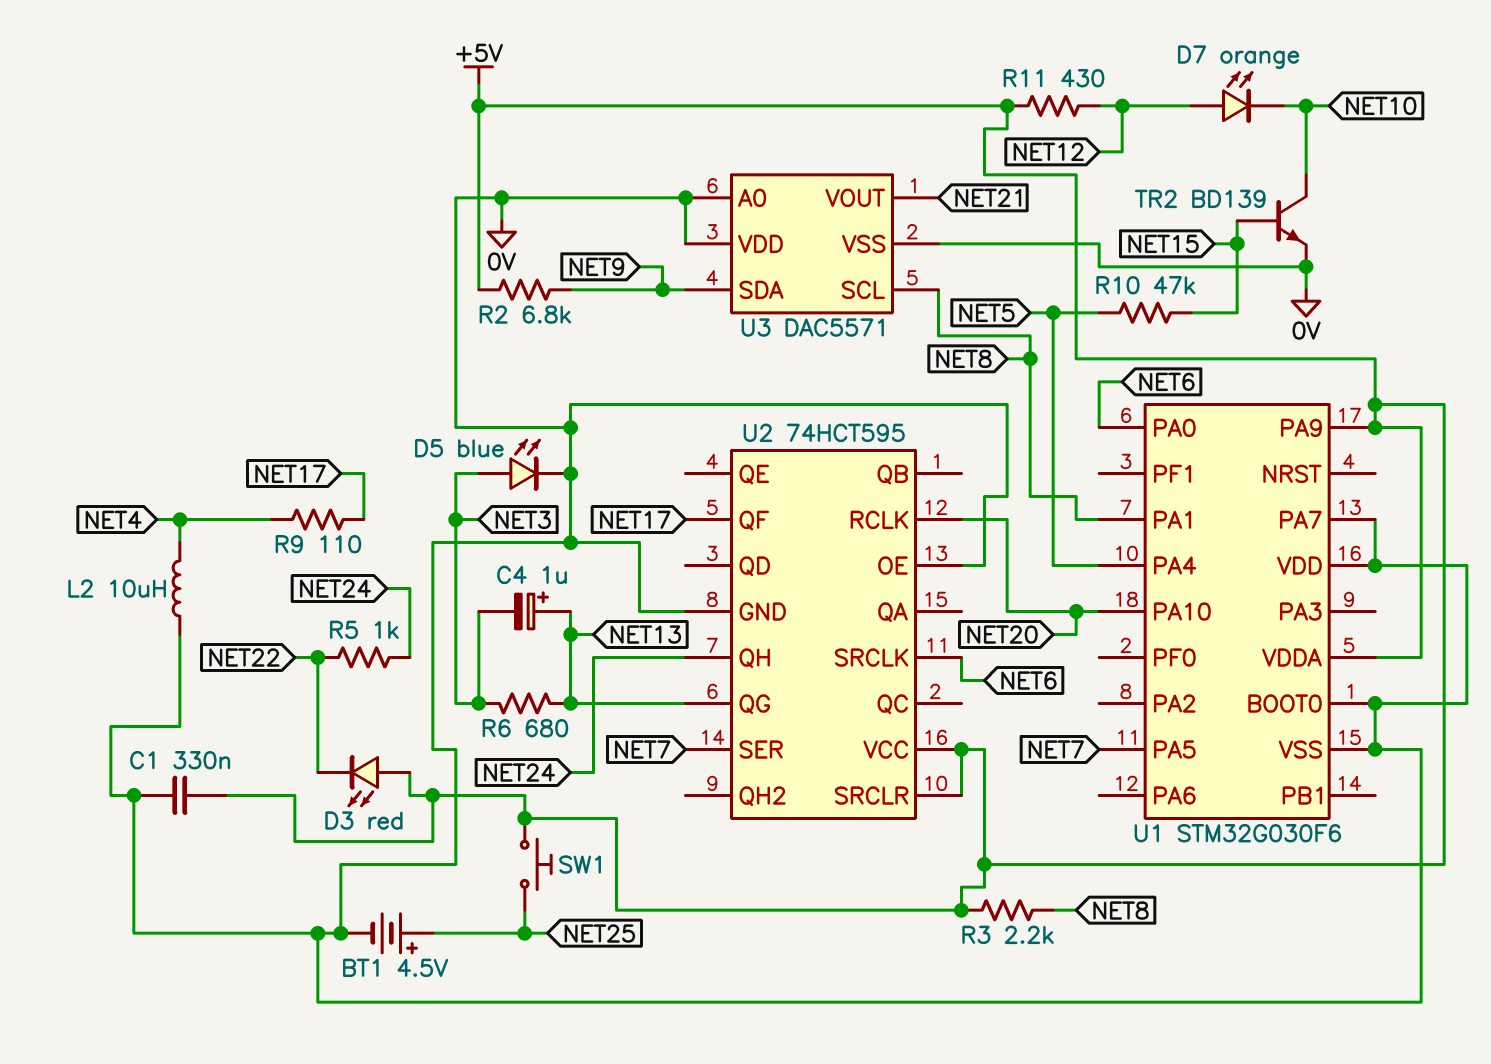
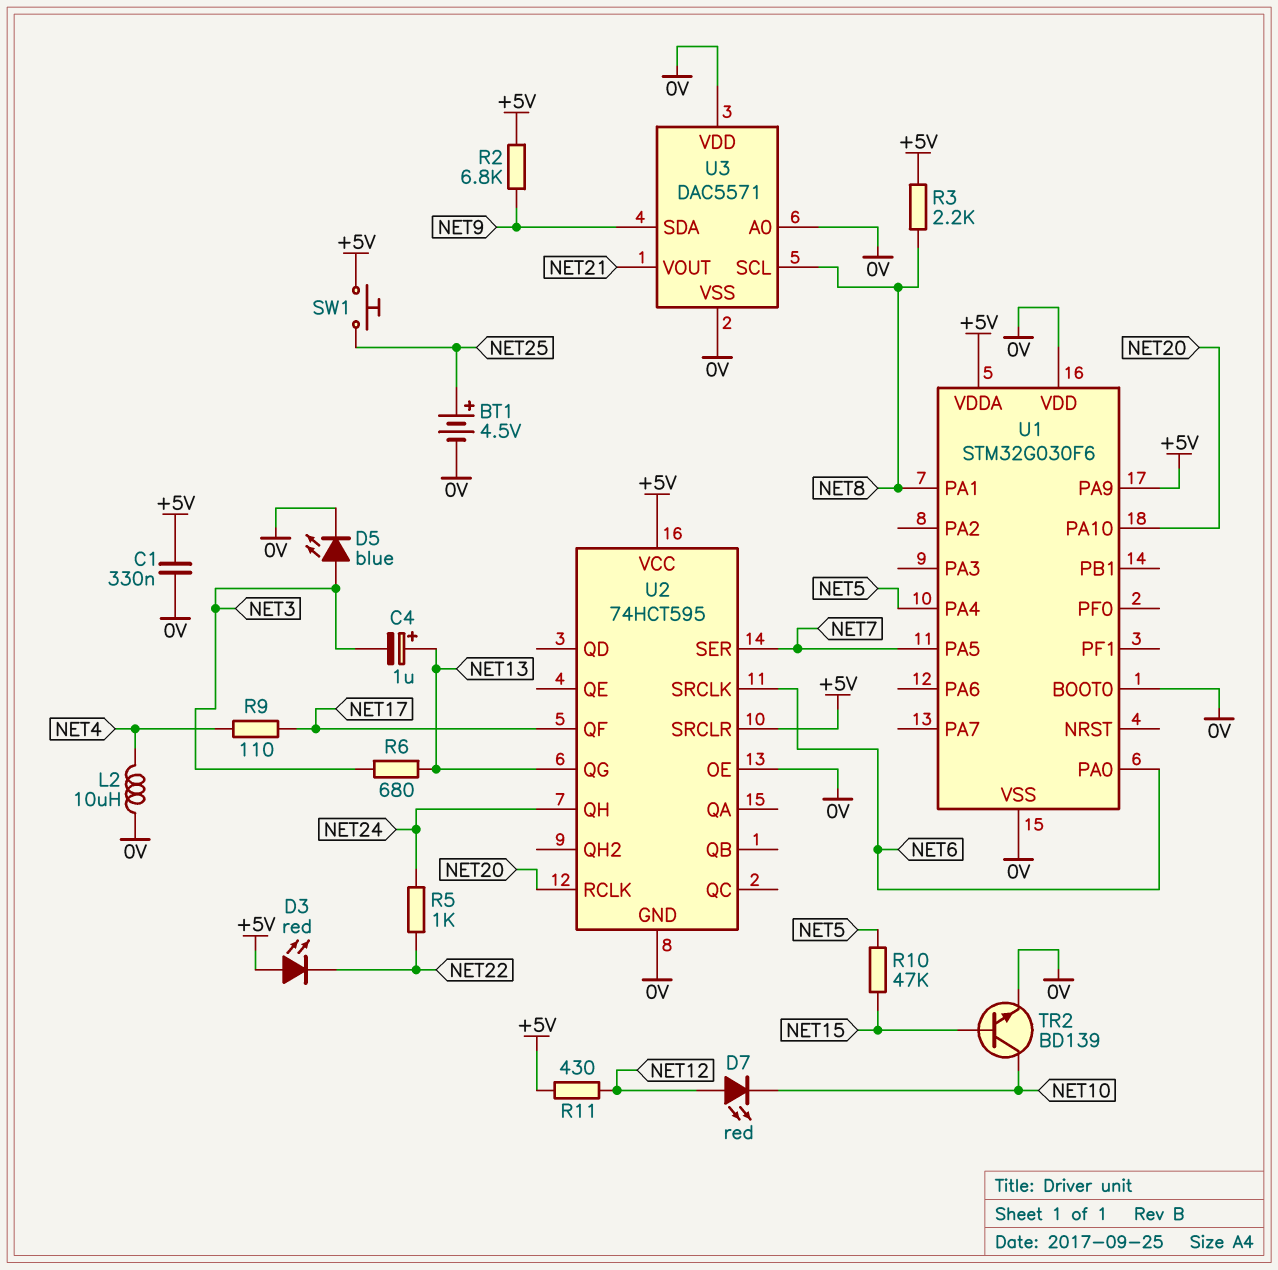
D7: LED orange (A NET12, K NET10) -> LED red (A NET12, K NET10)
U1 pin PA7: 0V -> none

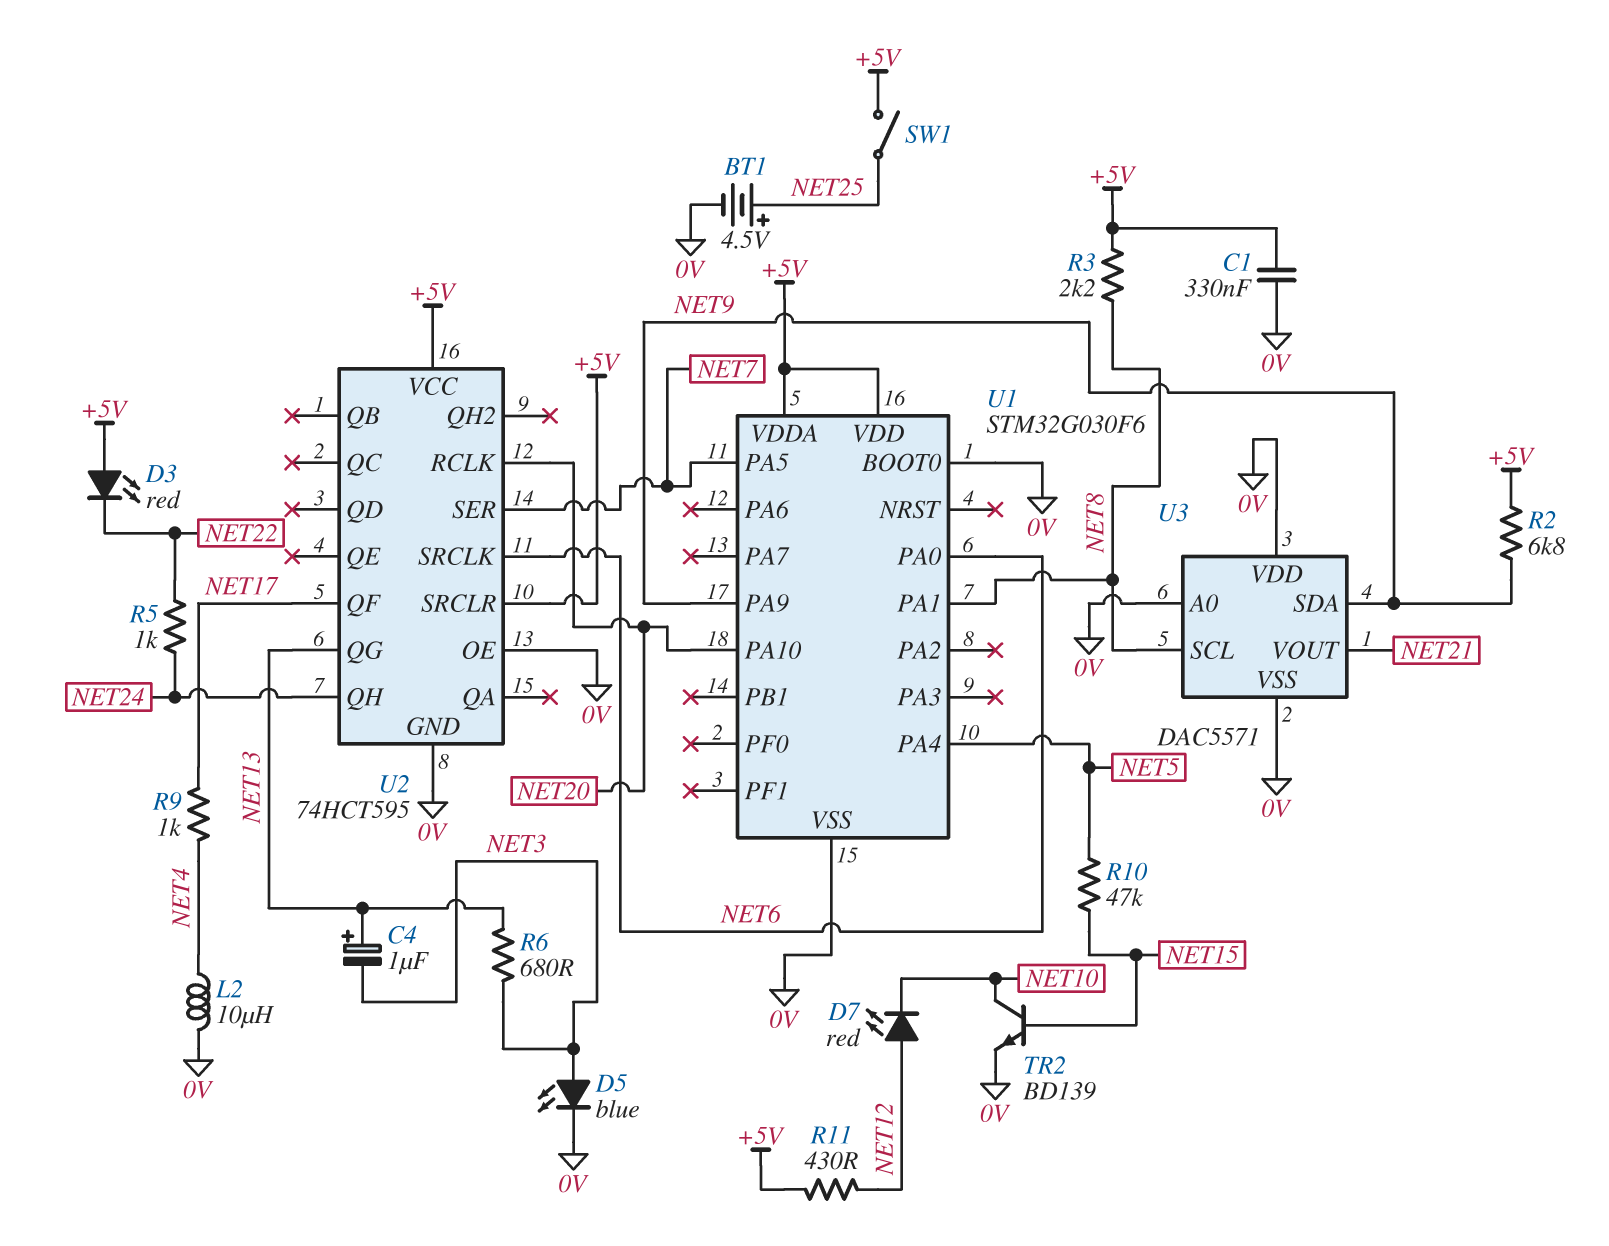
R9: 110 (NET4, NET17) -> 1k (NET4, NET17)
SW1: button (+5V, NET25) -> switch (+5V, NET25)
U1 pin PA9: +5V -> NET9
U1 pin VDD: 0V -> +5V

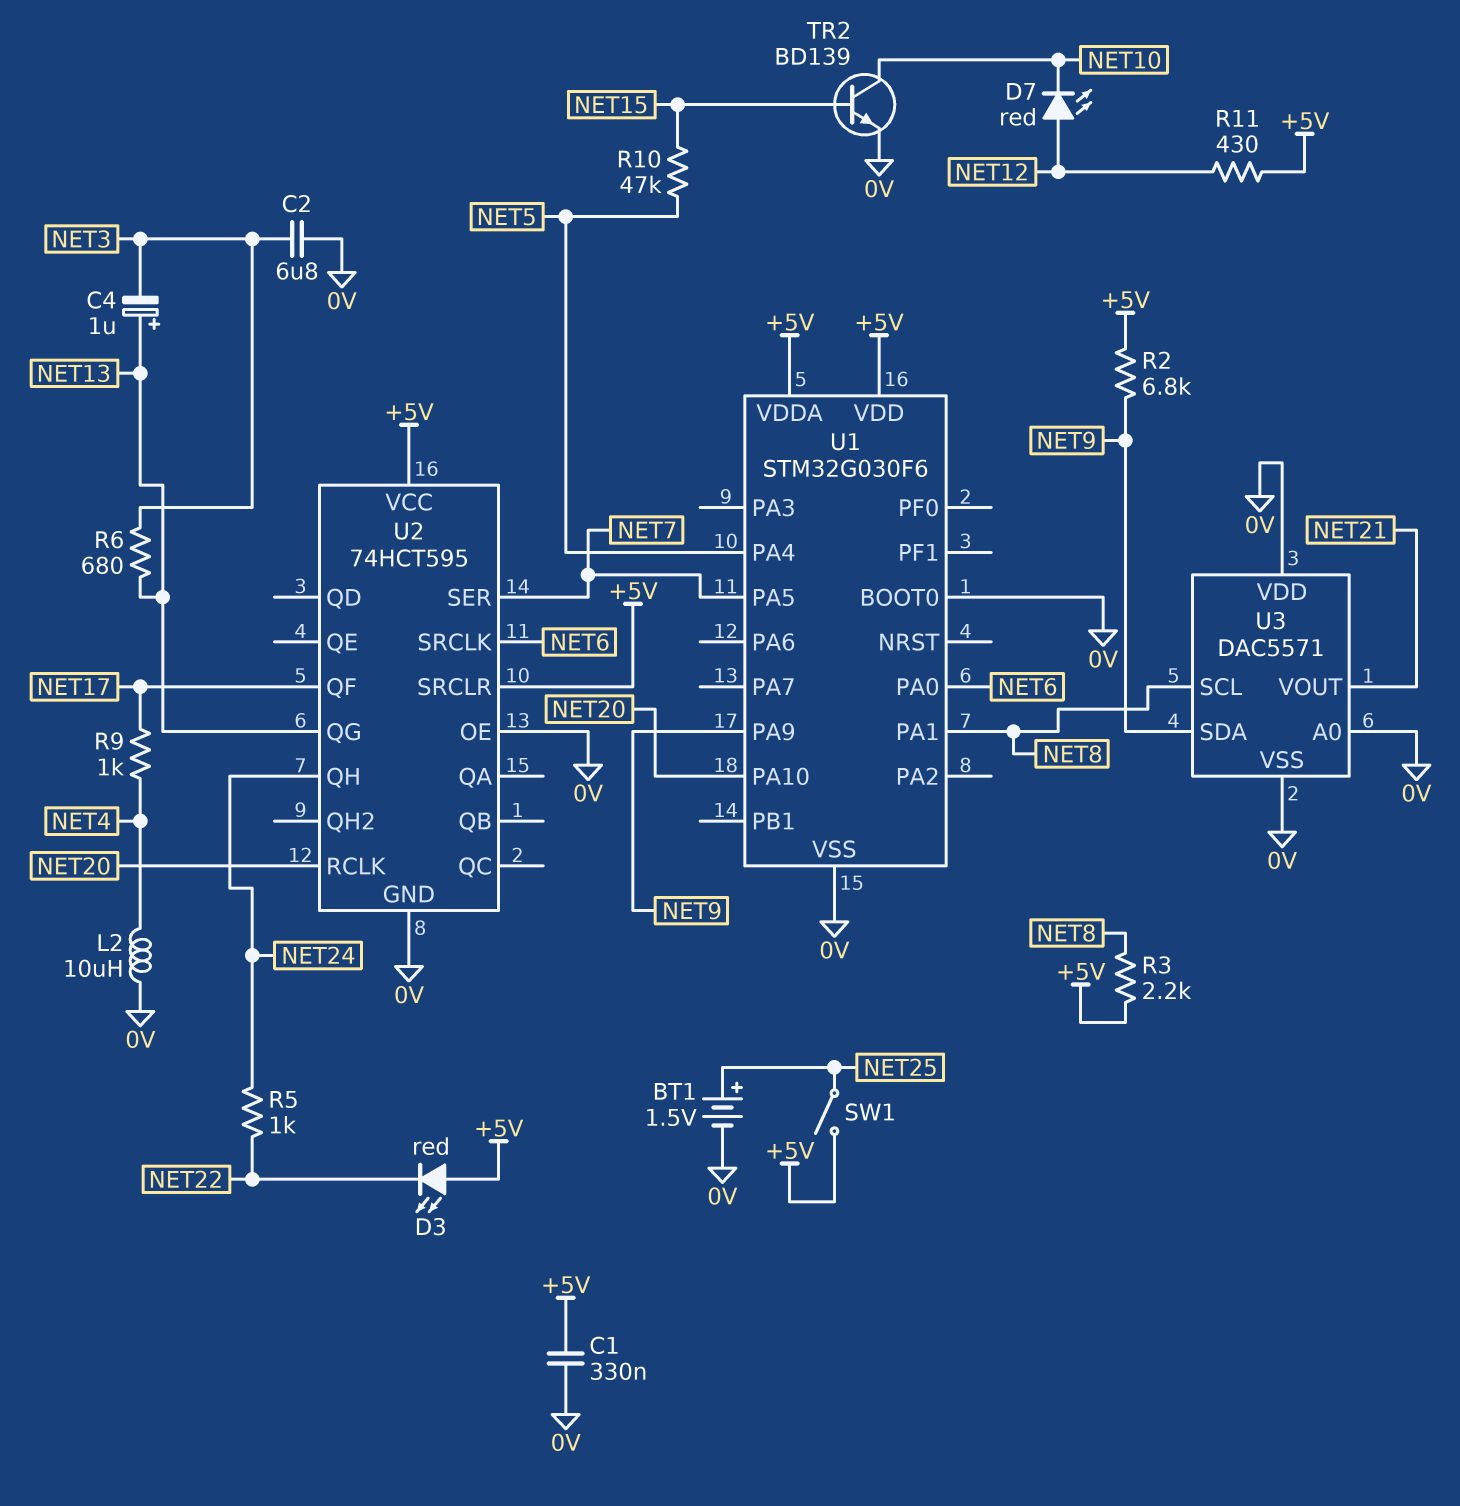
BT1: 4.5V (plus NET25, minus 0V) -> 1.5V (plus NET25, minus 0V)
C2: none -> 6.8uF (0V, NET3)
D5: LED blue (A NET3, K 0V) -> none

